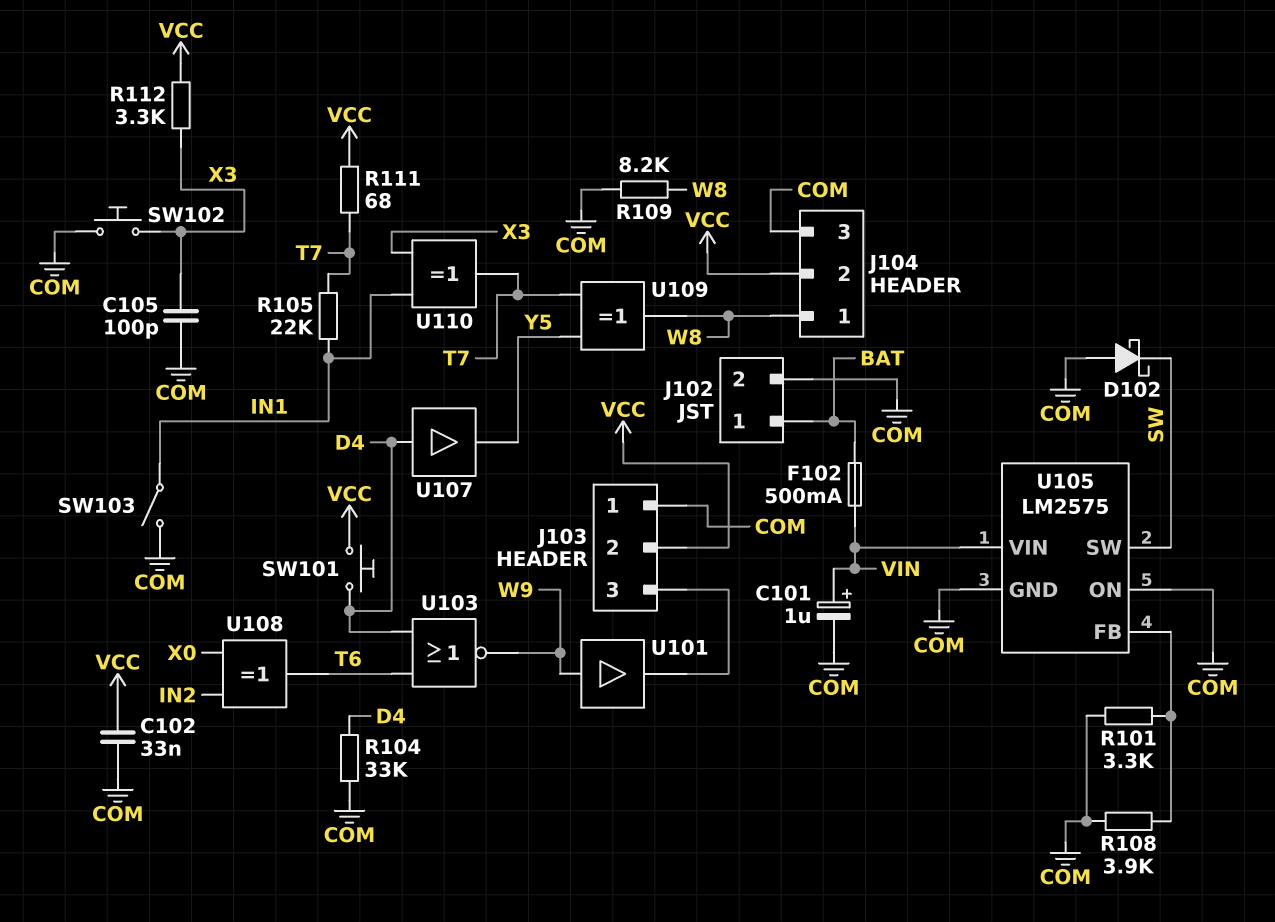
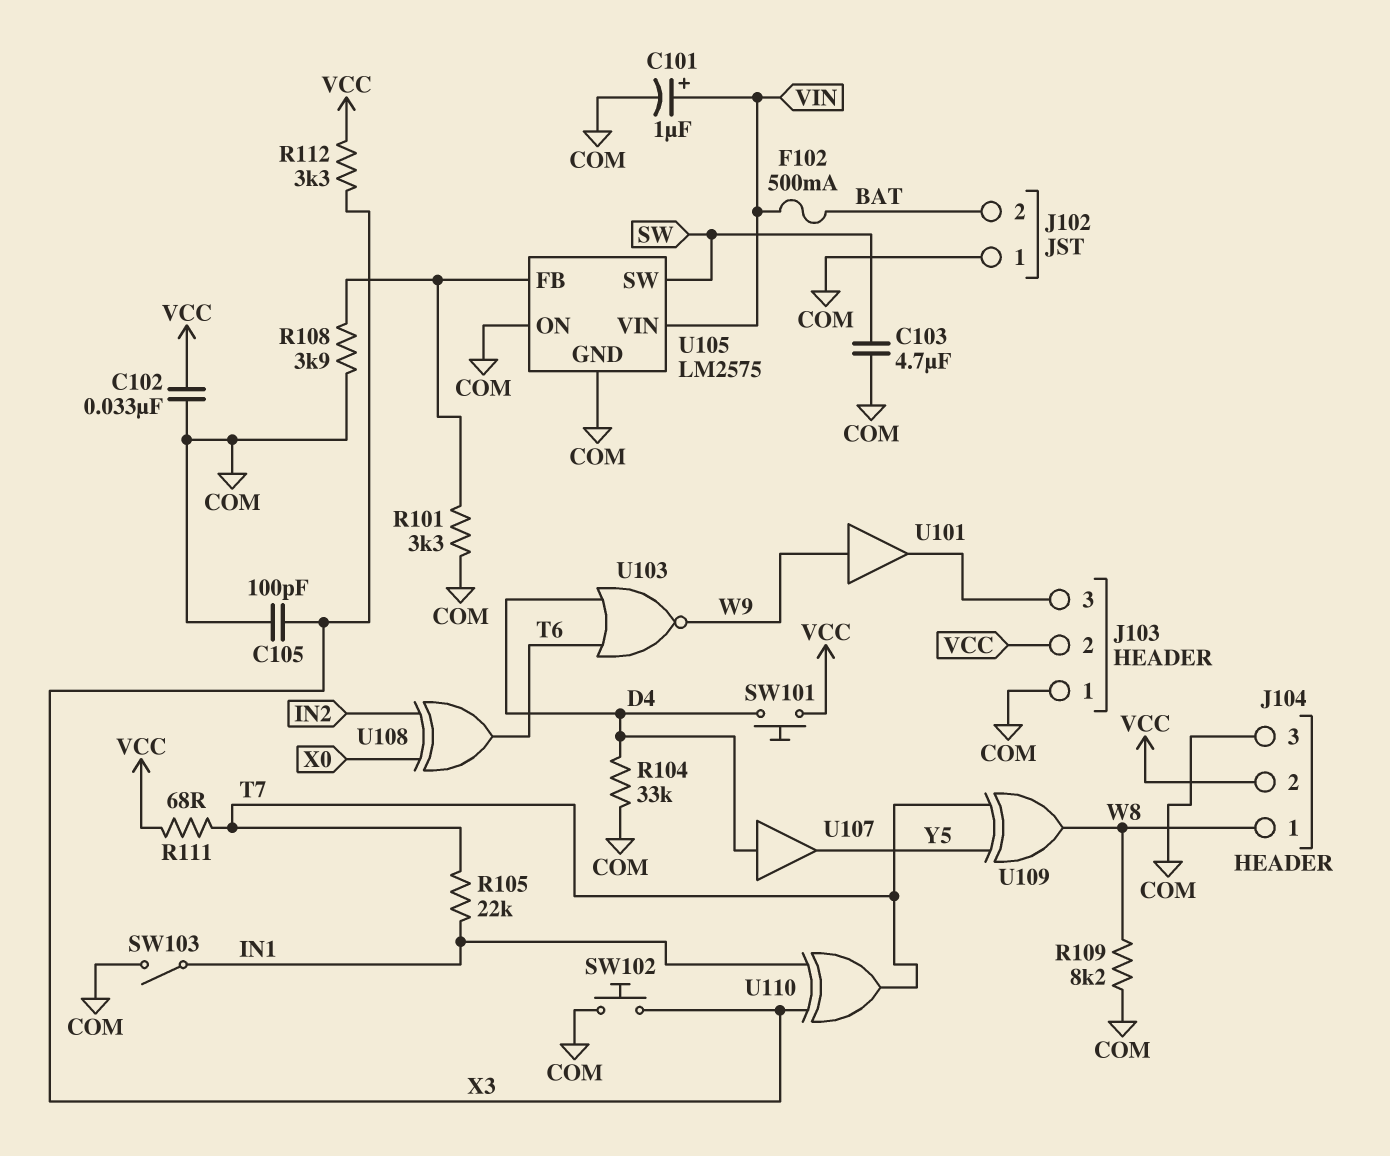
C103: none -> 4.7uF (COM, SW)
D102: schottky (A COM, K SW) -> none
J102 pin 1: BAT -> COM
J102 pin 2: COM -> BAT

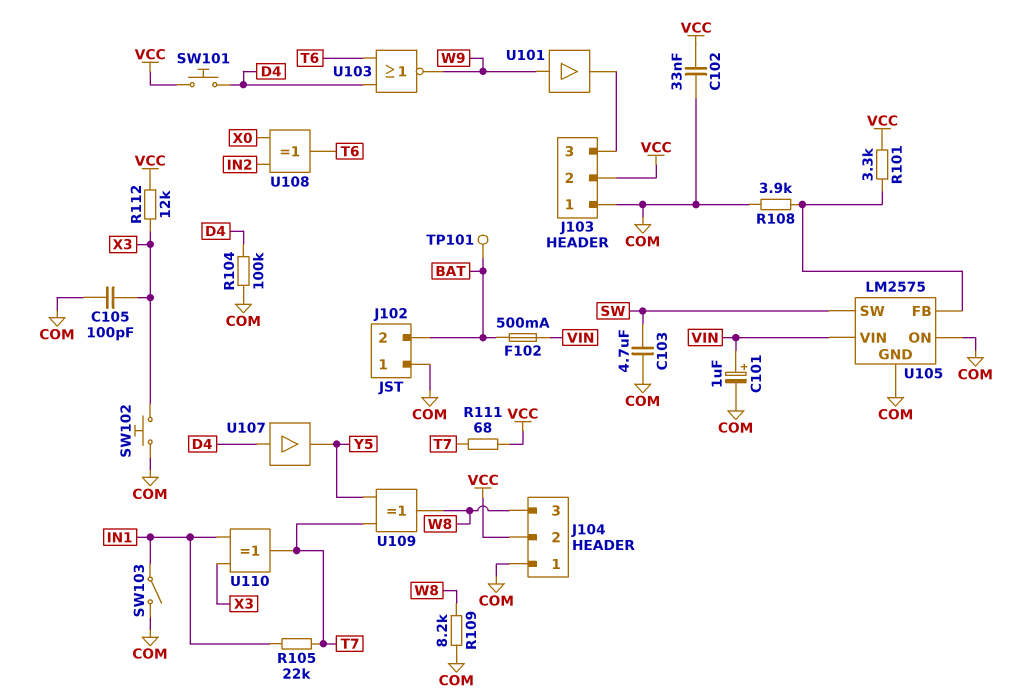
J104 pin 1: W8 -> COM
J104 pin 3: COM -> W8
R101: 3.3k (COM, U105/FB) -> 3.3k (U105/FB, VCC)
R104: 33k (COM, D4) -> 100k (COM, D4)
R112: 3.3k (VCC, X3) -> 12k (VCC, X3)
TP101: none -> test point (BAT)

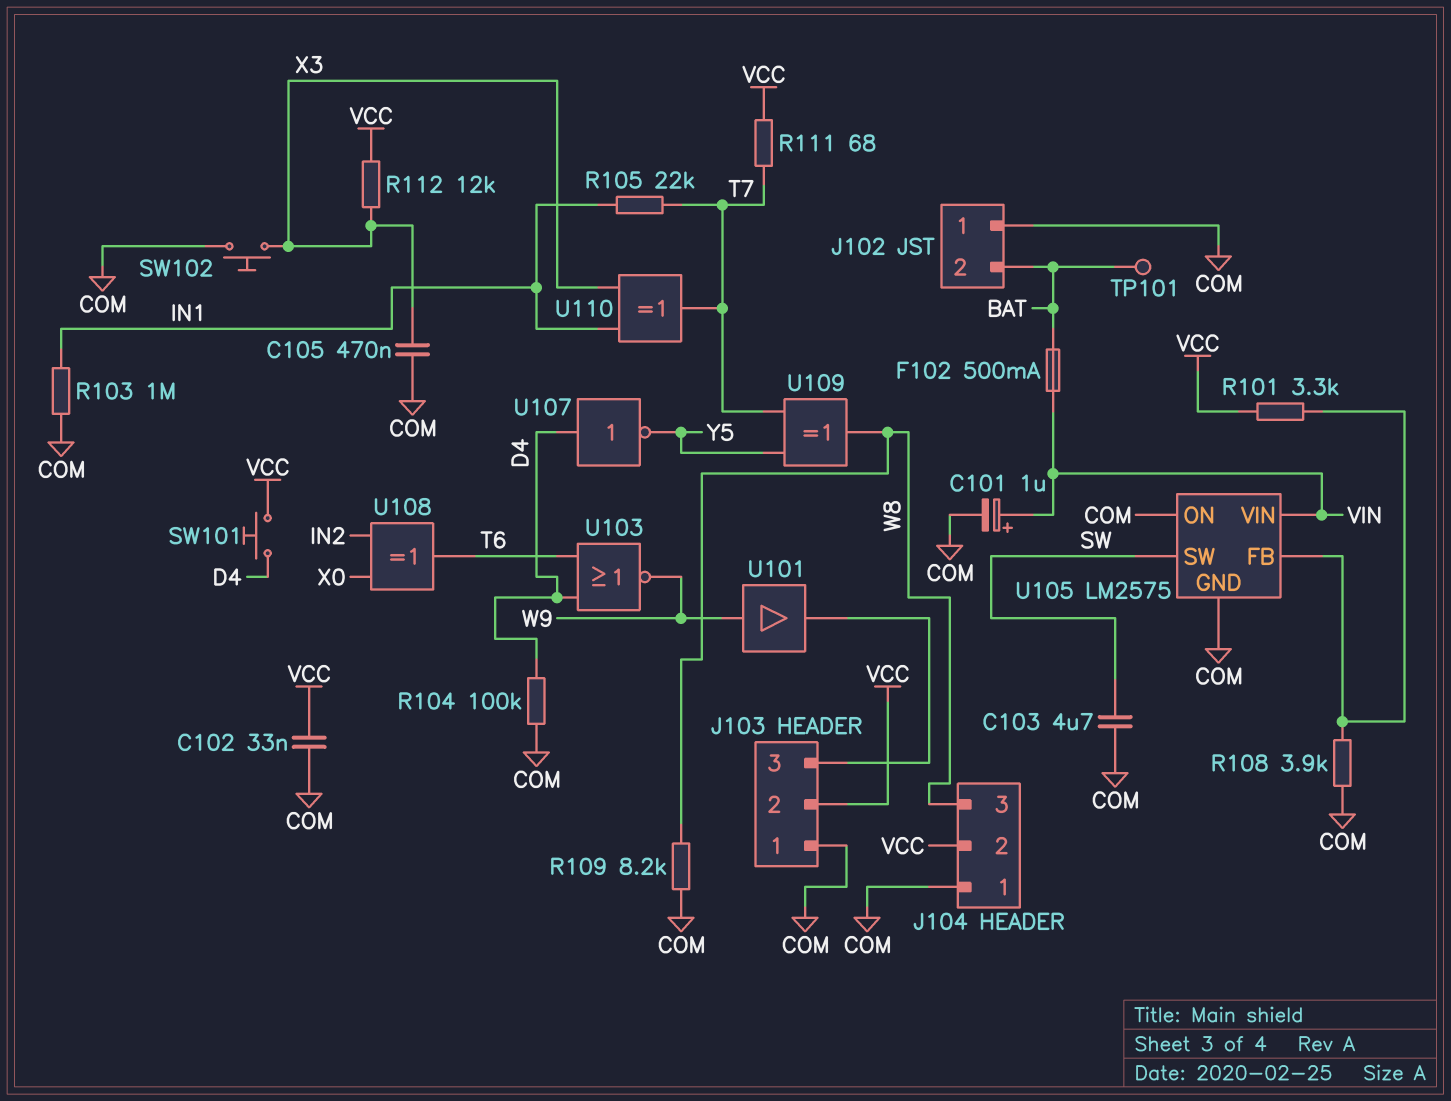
C105: 100pF (COM, X3) -> 470nF (COM, X3)
R103: none -> 1M (COM, IN1)
SW103: switch (COM, IN1) -> none
U107: buffer (in D4, out Y5) -> NOT (in D4, out Y5)

